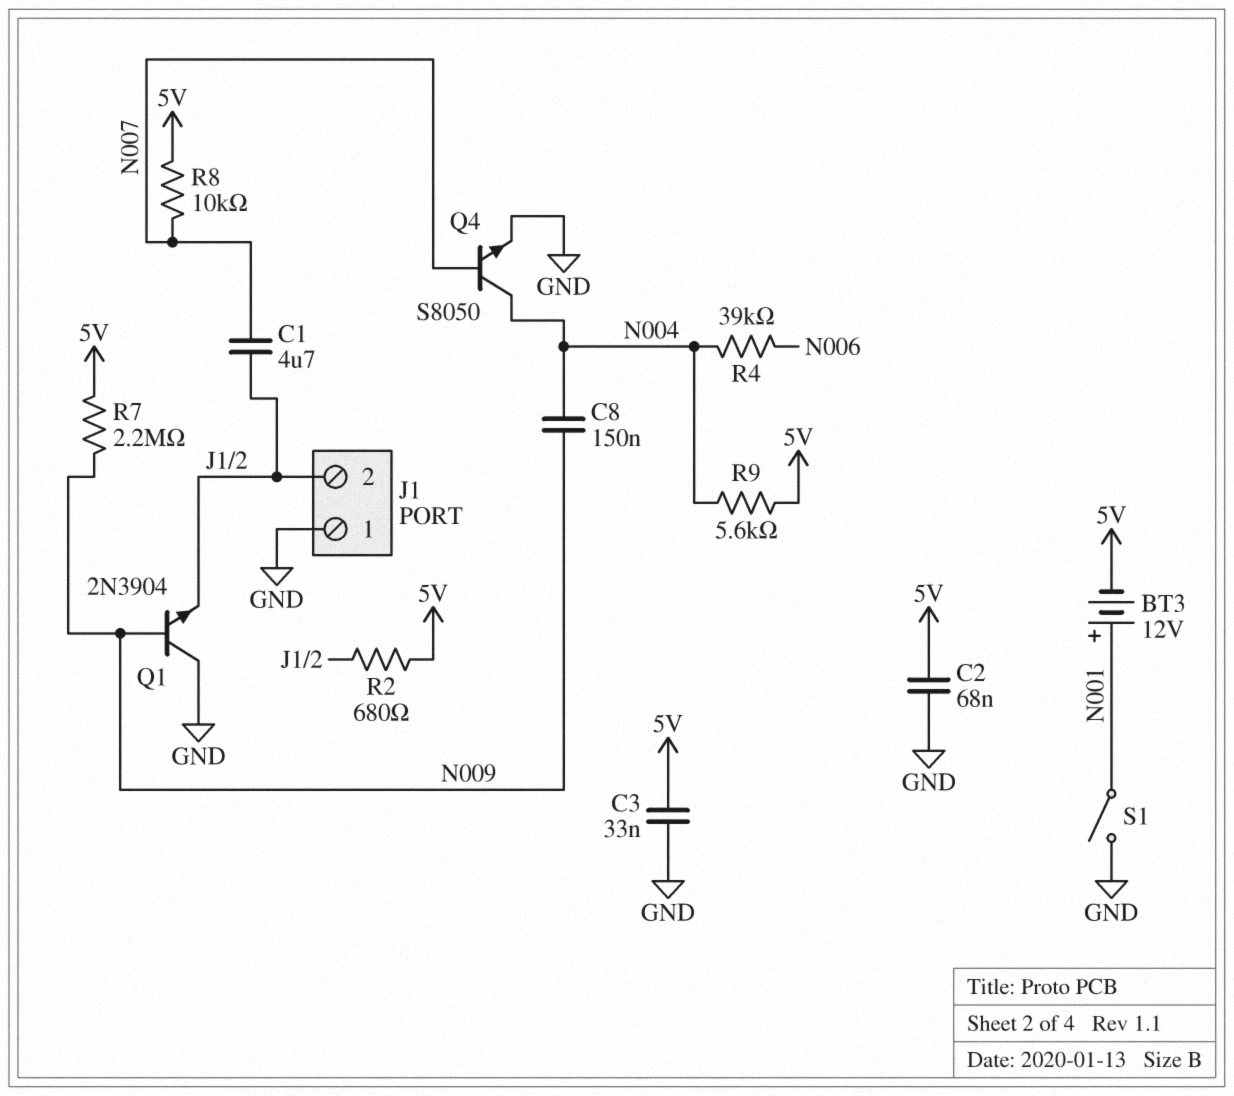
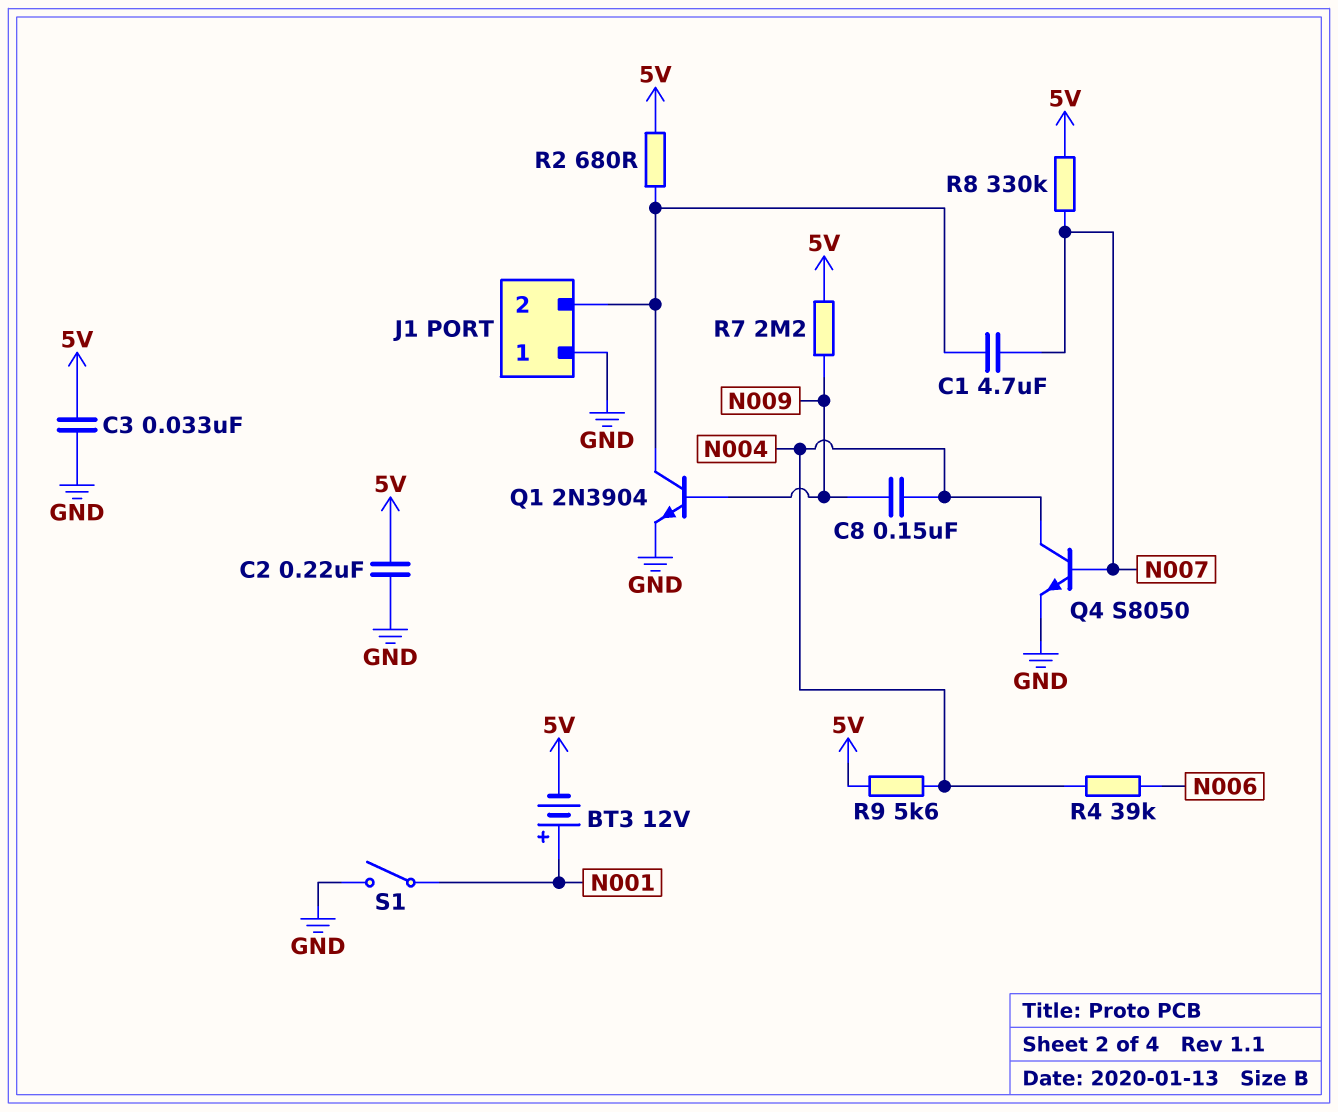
C2: 68nF (5V, GND) -> 220nF (5V, GND)
Q1: NPN 2N3904 (B N009, C GND, E J1/2) -> NPN 2N3904 (B N009, C J1/2, E GND)
R8: 10k (5V, N007) -> 330k (5V, N007)

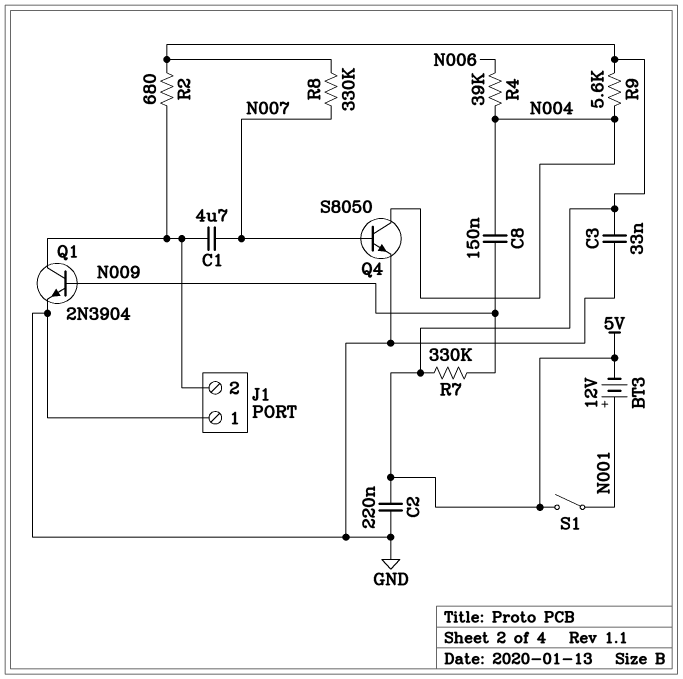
R7: 2.2M (5V, N009) -> 330k (5V, N009)
S1: switch (GND, N001) -> switch (5V, N001)

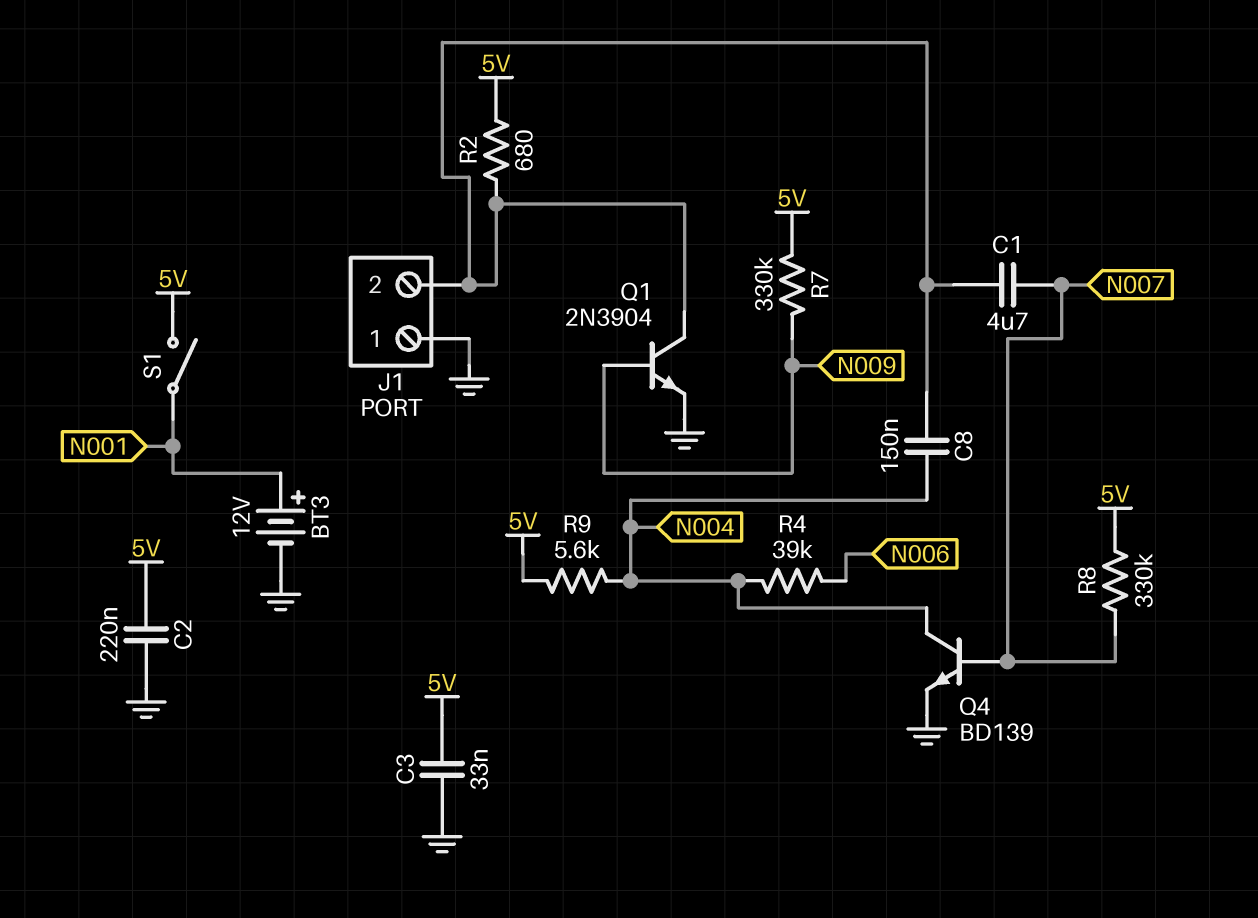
BT3: 12V (plus N001, minus 5V) -> 12V (plus N001, minus GND)
C8: 150nF (N004, N009) -> 150nF (J1/2, N004)
Q4: NPN S8050 (B N007, C N004, E GND) -> NPN BD139 (B N007, C N004, E GND)

